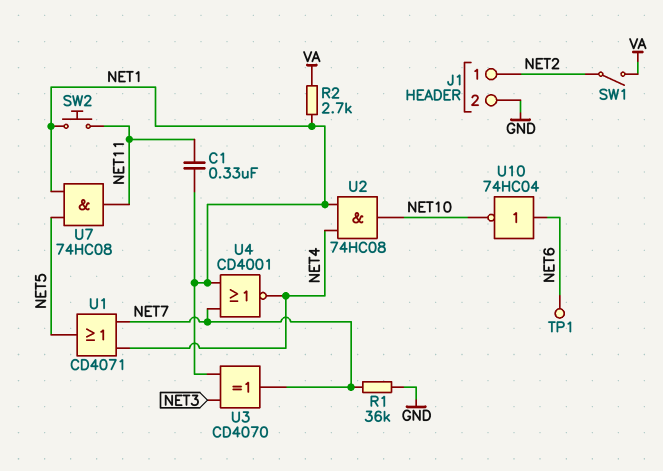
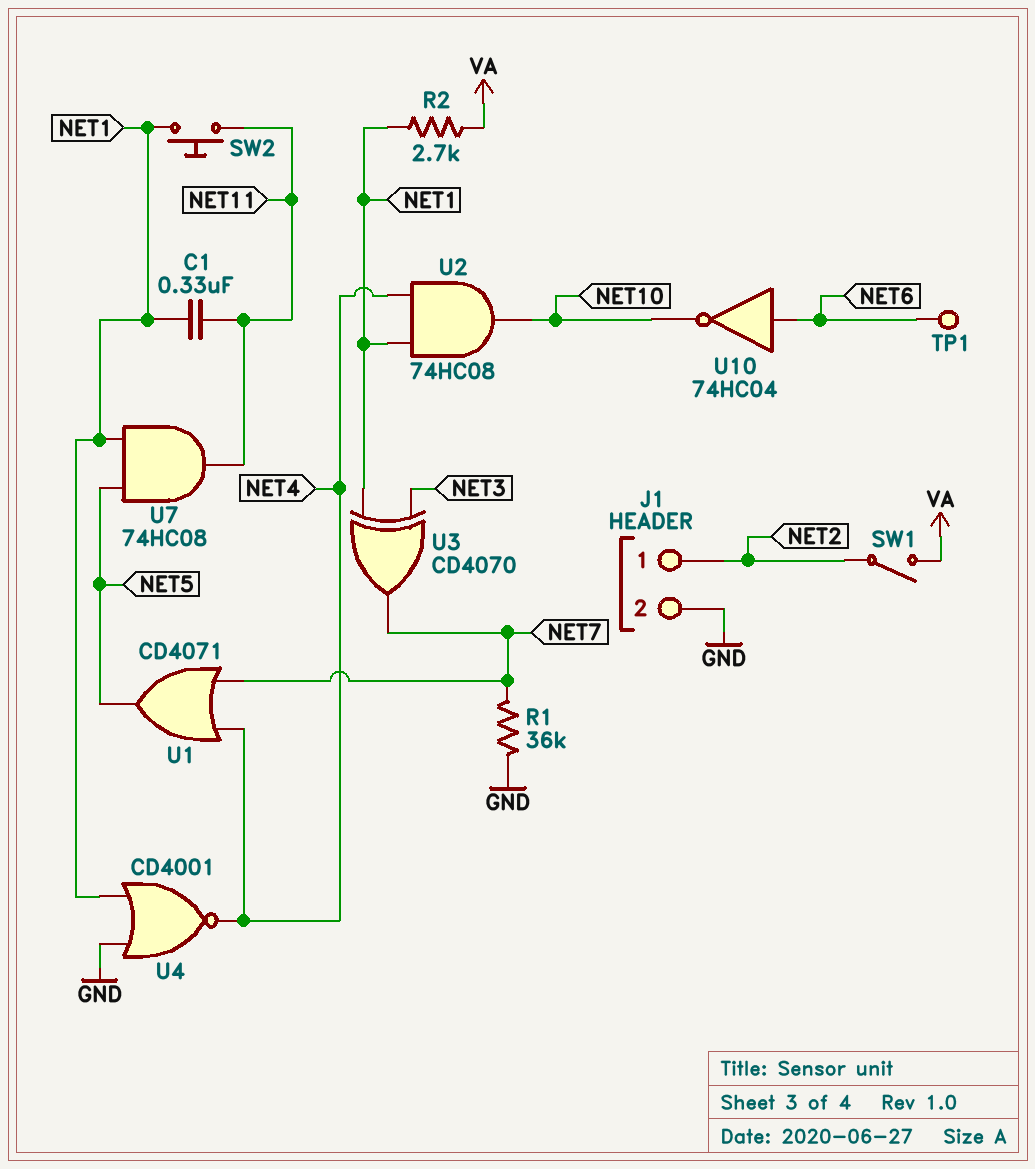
U4: NOR CD4001 (in NET1, in NET7, out NET4) -> NOR CD4001 (in GND, in NET1, out NET4)

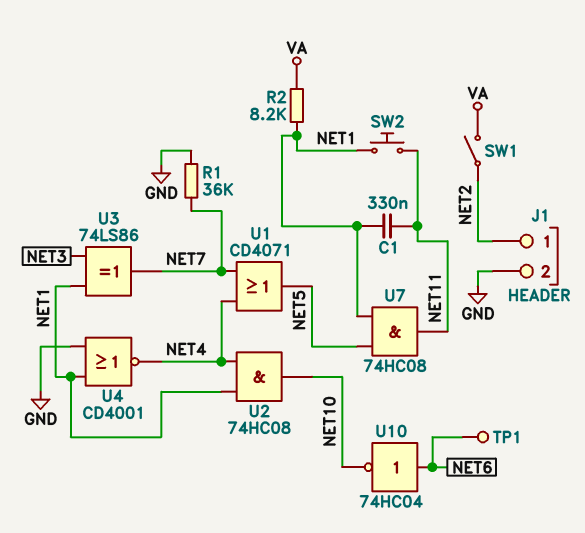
R2: 2.7k (NET1, VA) -> 8.2k (NET1, VA)
U3: XOR CD4070 (in NET1, in NET3, out NET7) -> XOR 74LS86 (in NET1, in NET3, out NET7)

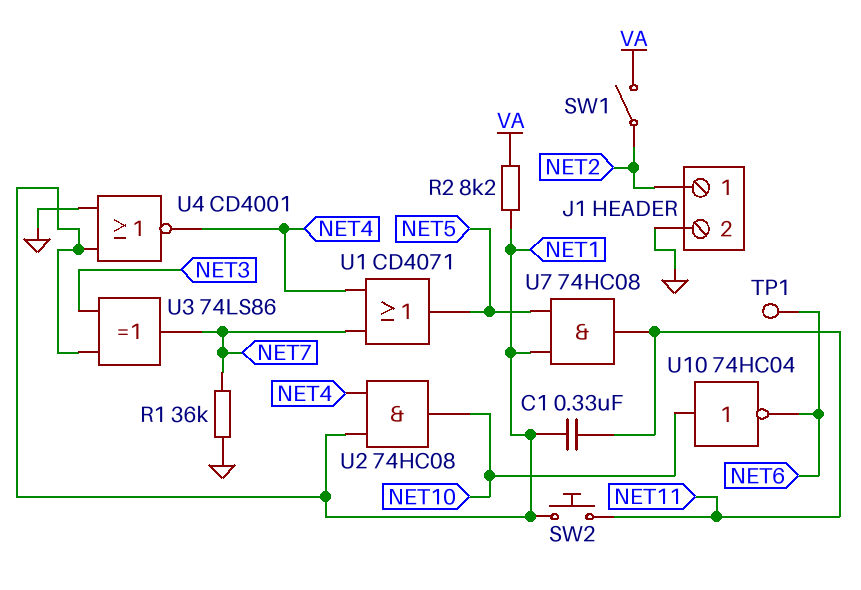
U10: NOT 74HC04 (in NET6, out NET10) -> NOT 74HC04 (in NET10, out NET6)

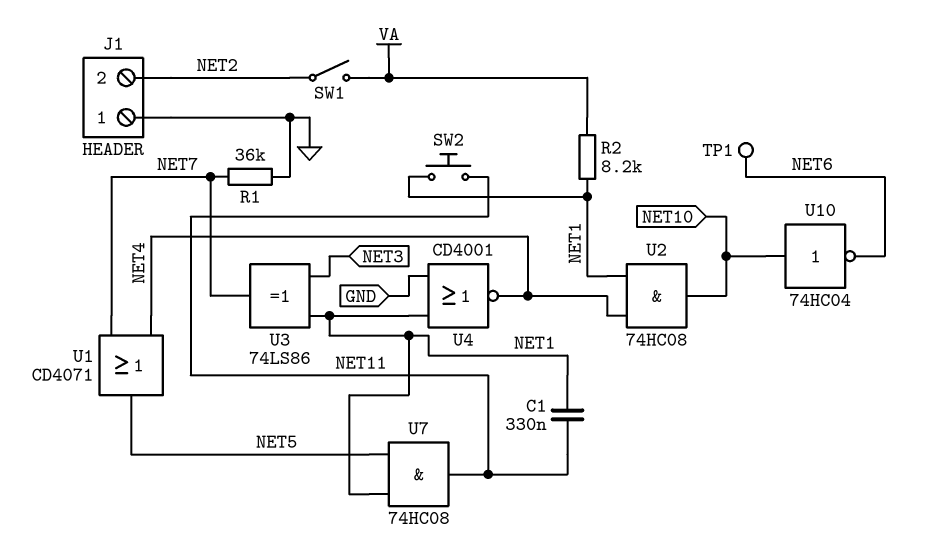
J1 pin 1: NET2 -> GND
J1 pin 2: GND -> NET2

